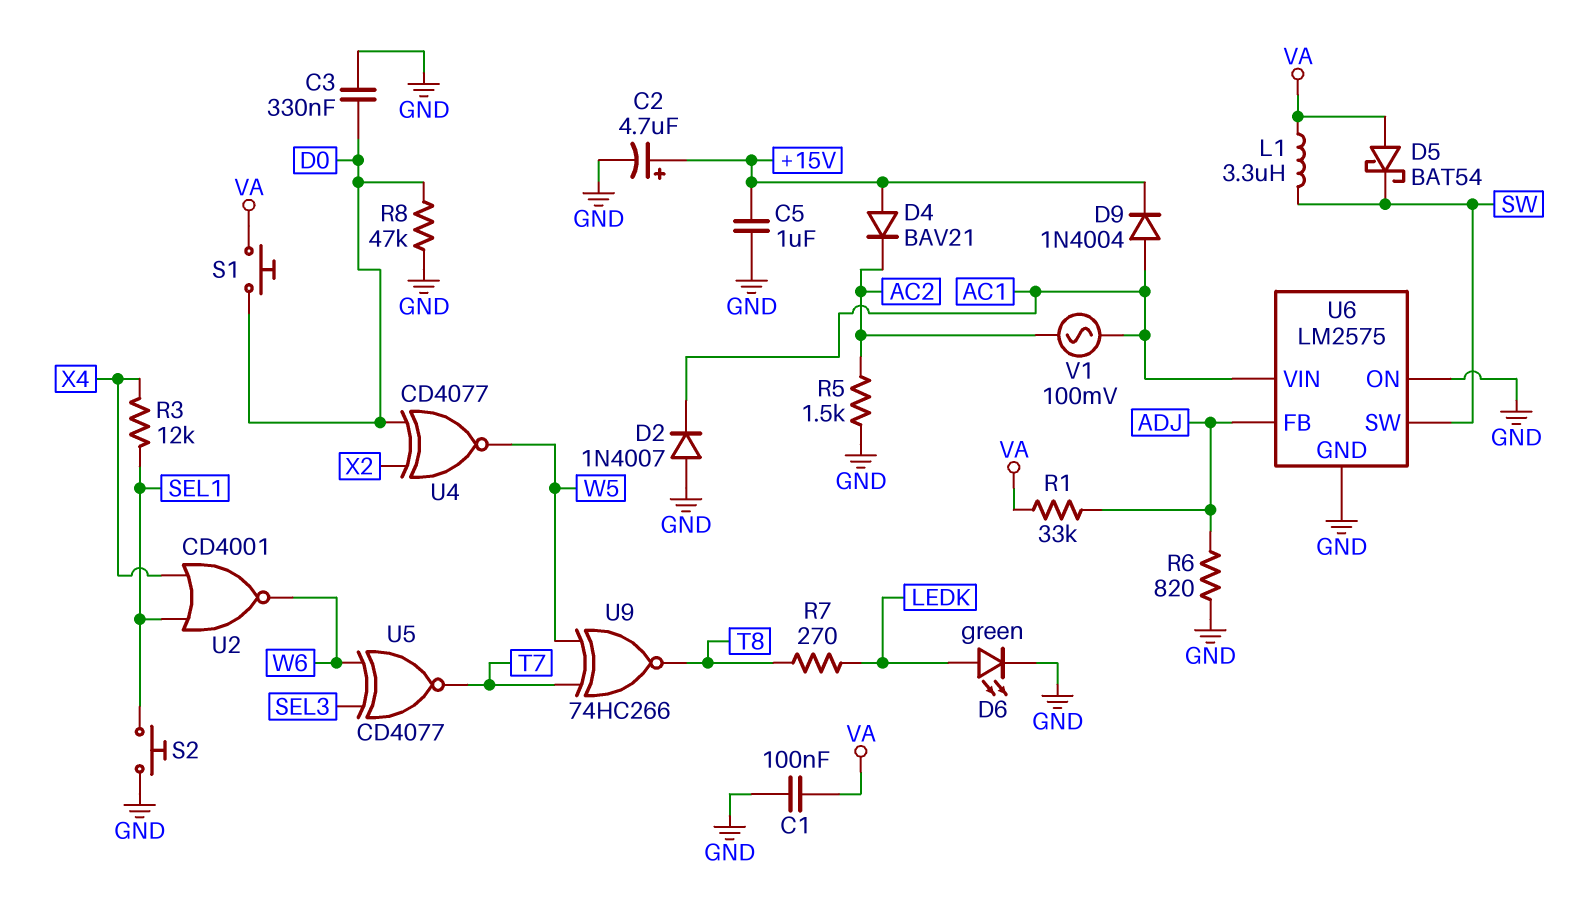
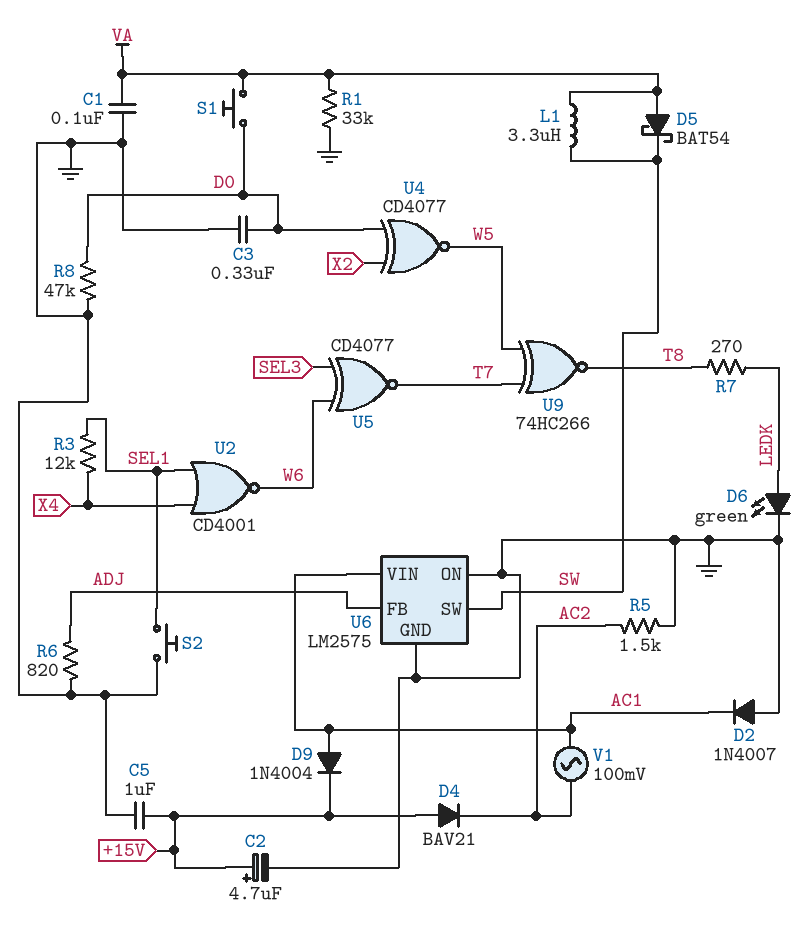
R1: 33k (ADJ, VA) -> 33k (GND, VA)

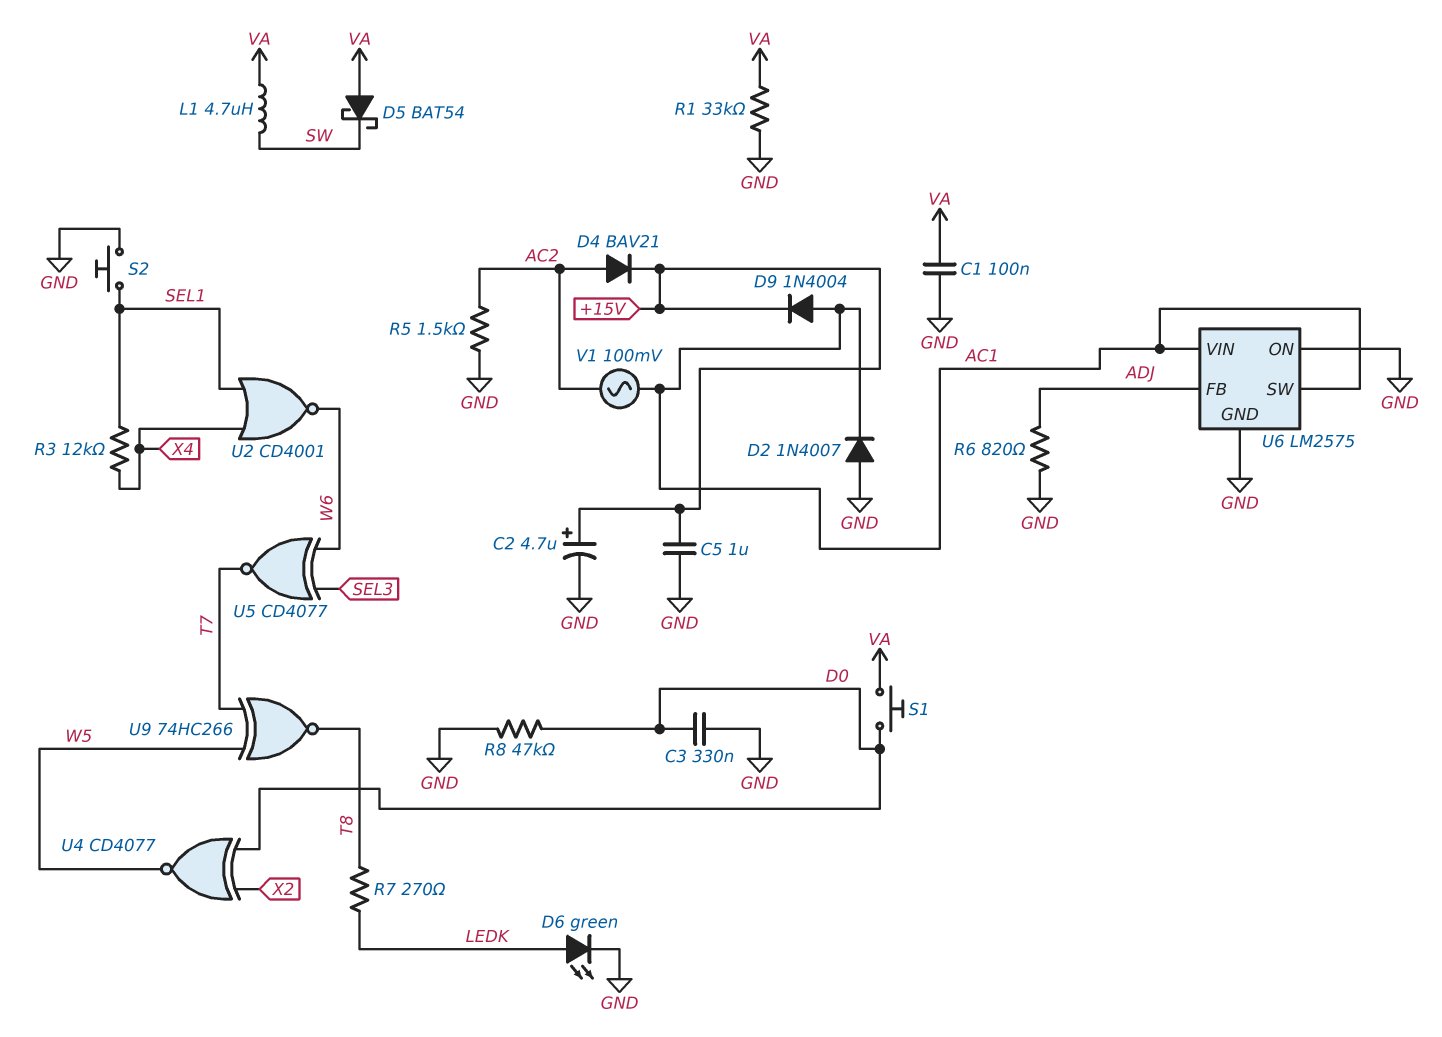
D4: diode BAV21 (A +15V, K AC2) -> diode BAV21 (A AC2, K +15V)
L1: 3.3uH (SW, VA) -> 4.7uH (SW, VA)
U6 pin SW: SW -> AC1

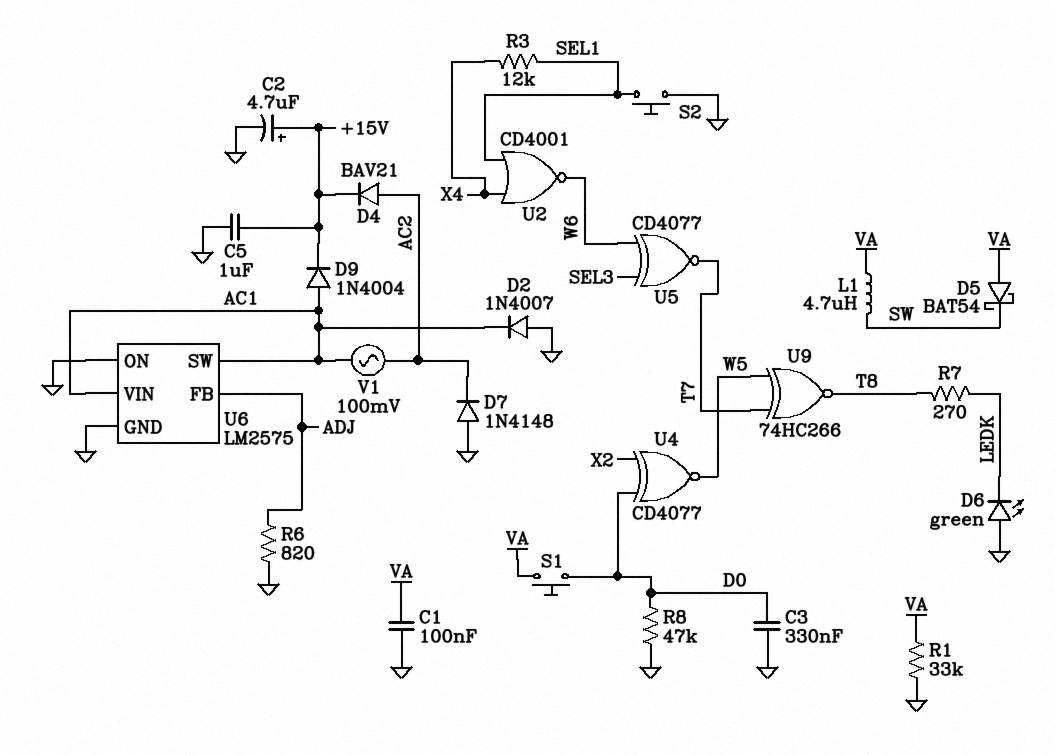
D6: LED green (A LEDK, K GND) -> LED green (A GND, K LEDK)
D7: none -> diode 1N4148 (A GND, K AC2)
R5: 1.5k (AC2, GND) -> none

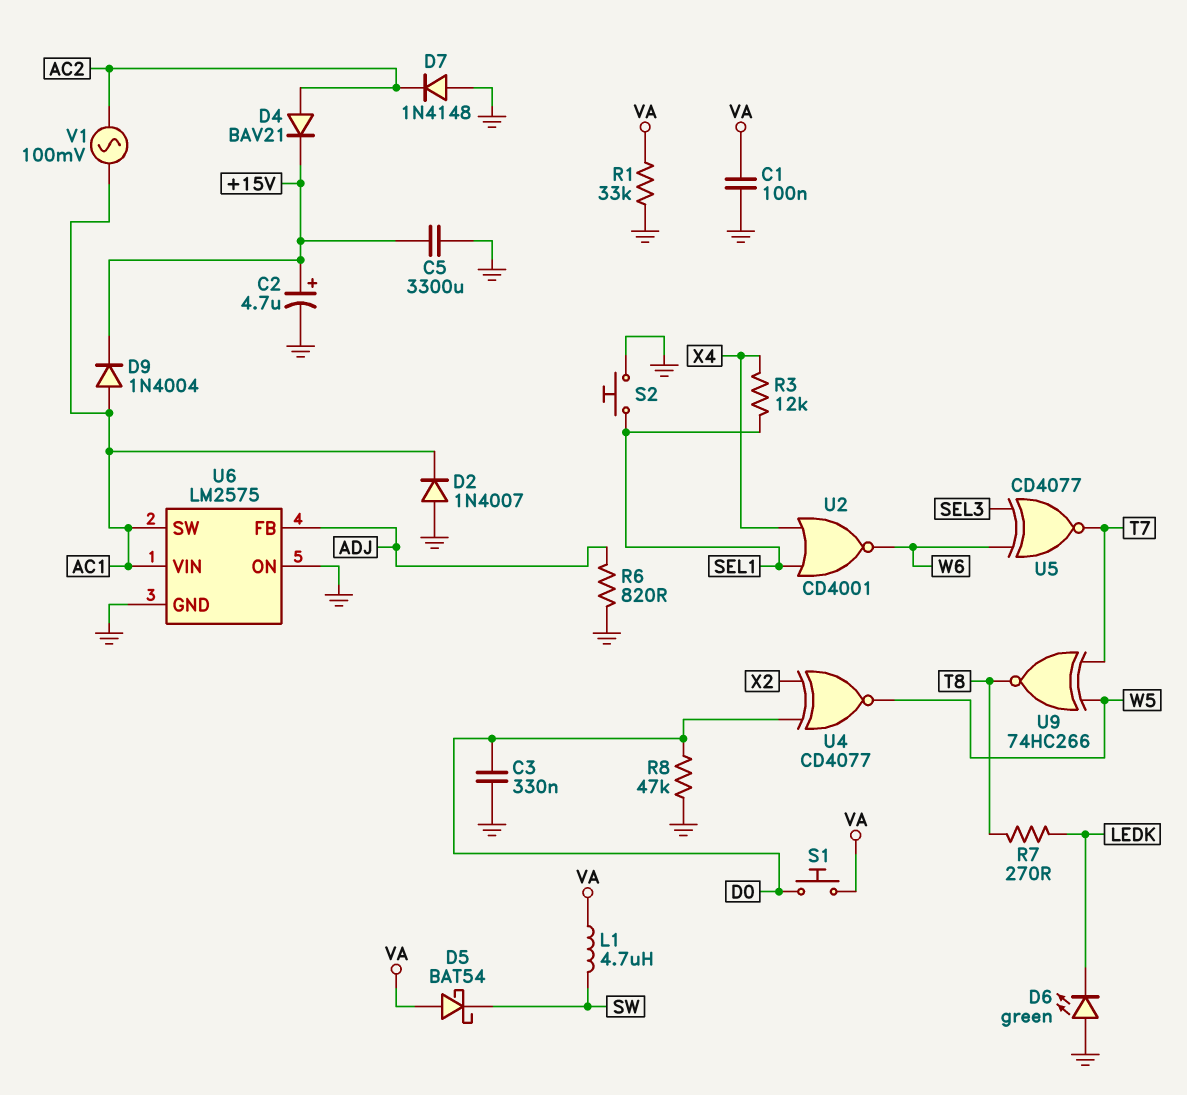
C5: 1uF (+15V, GND) -> 3300uF (+15V, GND)

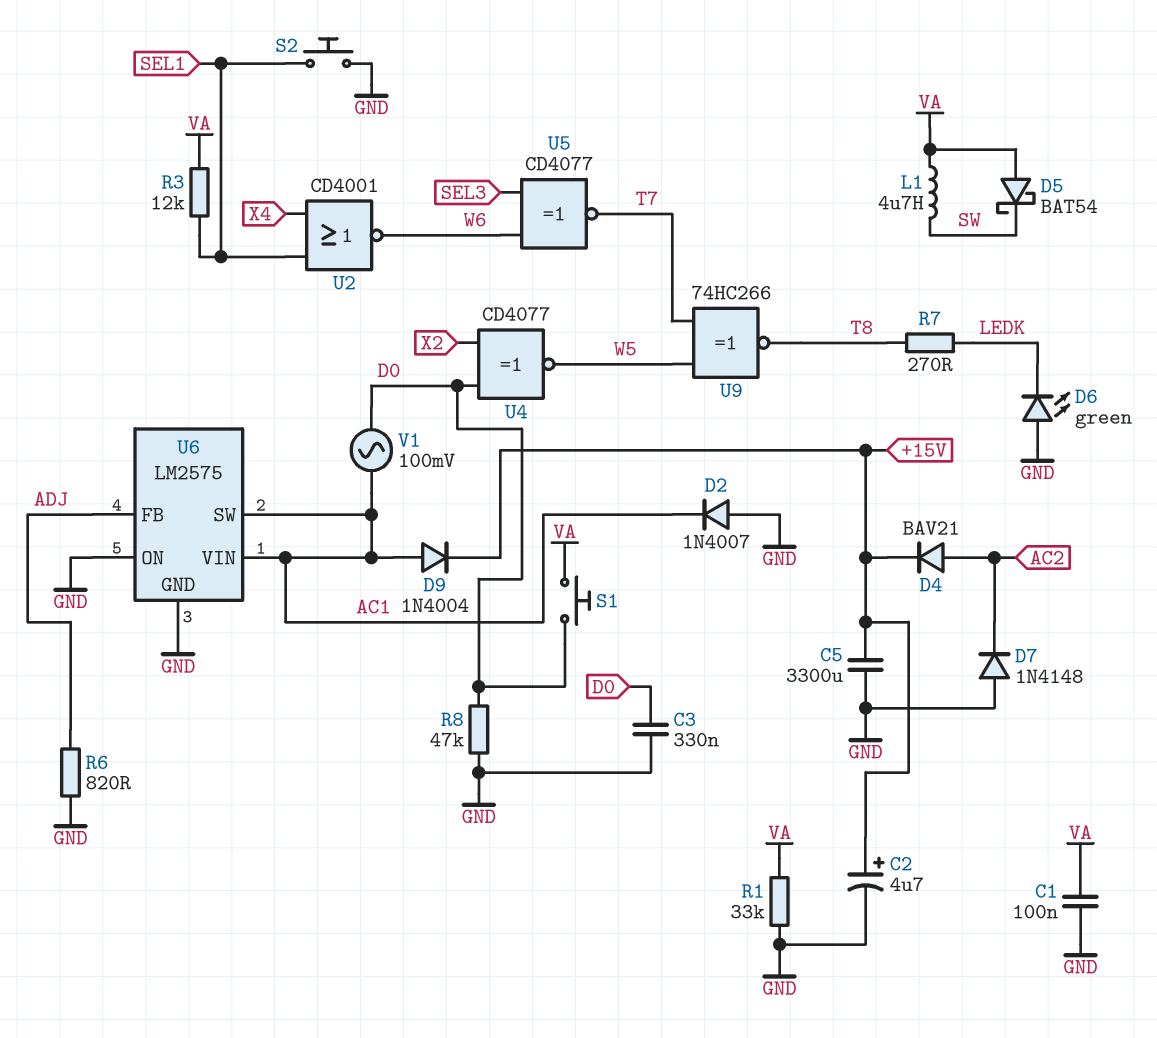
R3: 12k (SEL1, X4) -> 12k (SEL1, VA)
V1: AC 100mV (AC1, AC2) -> AC 100mV (AC1, D0)

